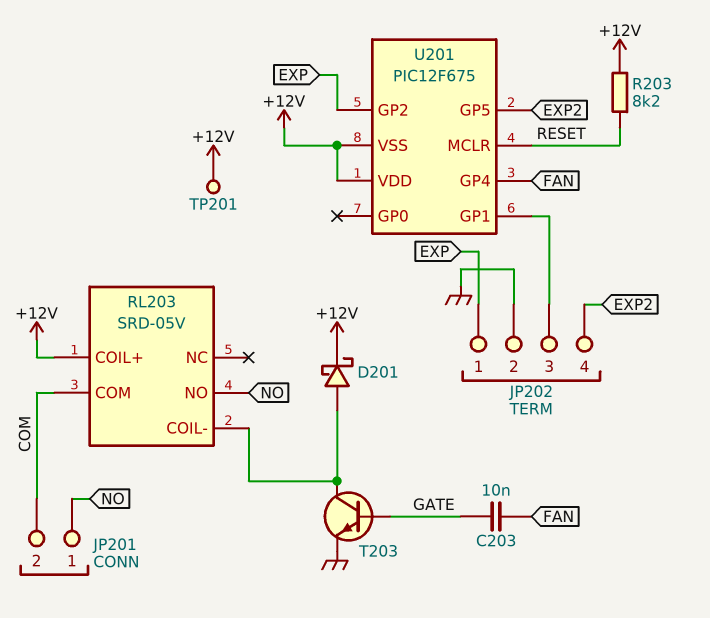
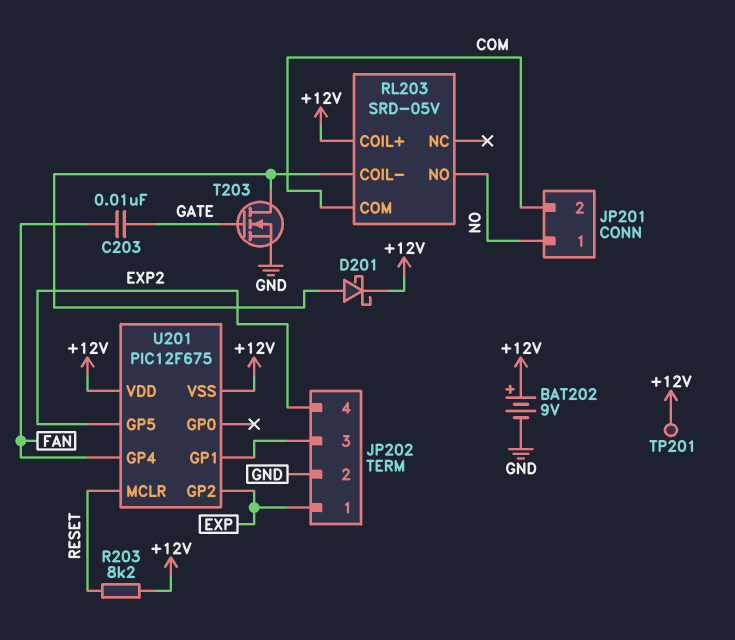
BAT202: none -> 9V (plus +12V, minus GND)
T203: NPN (B GATE, C RL203/COIL-, E GND) -> NMOS (G GATE, D RL203/COIL-, S GND)

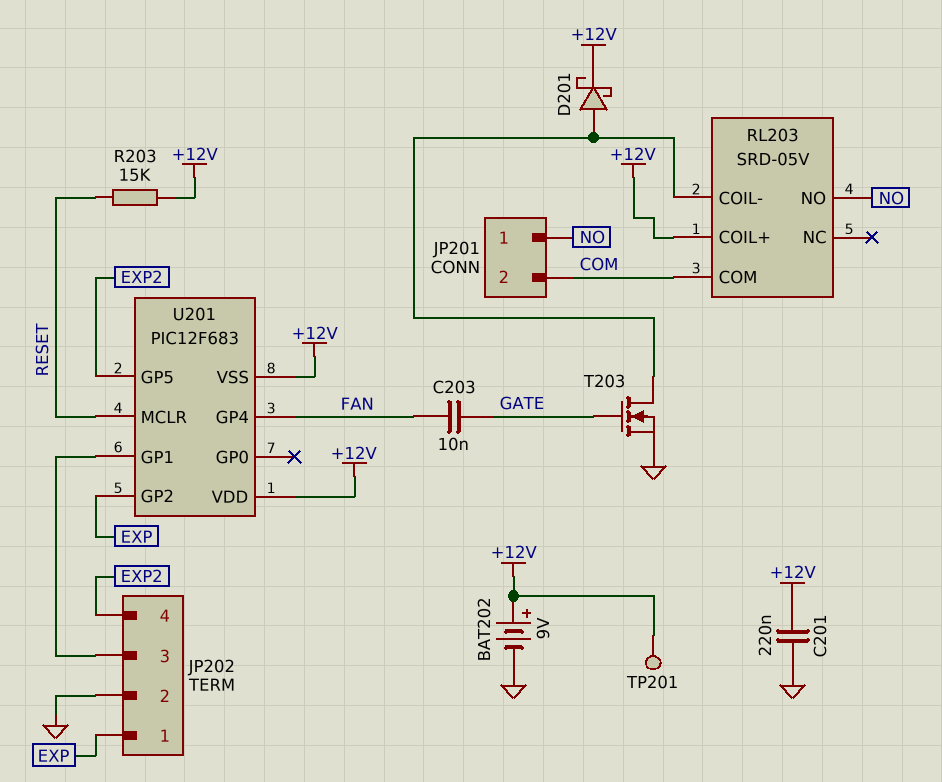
C201: none -> 220nF (+12V, GND)
R203: 8.2k (+12V, RESET) -> 15k (+12V, RESET)
U201: PIC12F675 -> PIC12F683

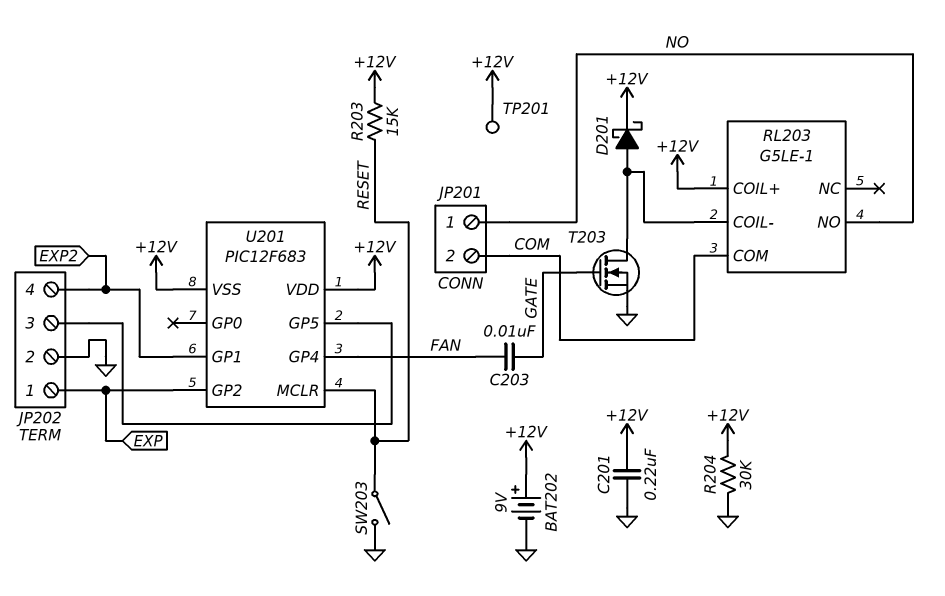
R204: none -> 30k (+12V, GND)
RL203: SRD-05V -> G5LE-1
SW203: none -> switch (GND, RESET)
U201 pin GP1: JP202/3 -> EXP2
U201 pin GP5: EXP2 -> JP202/3

